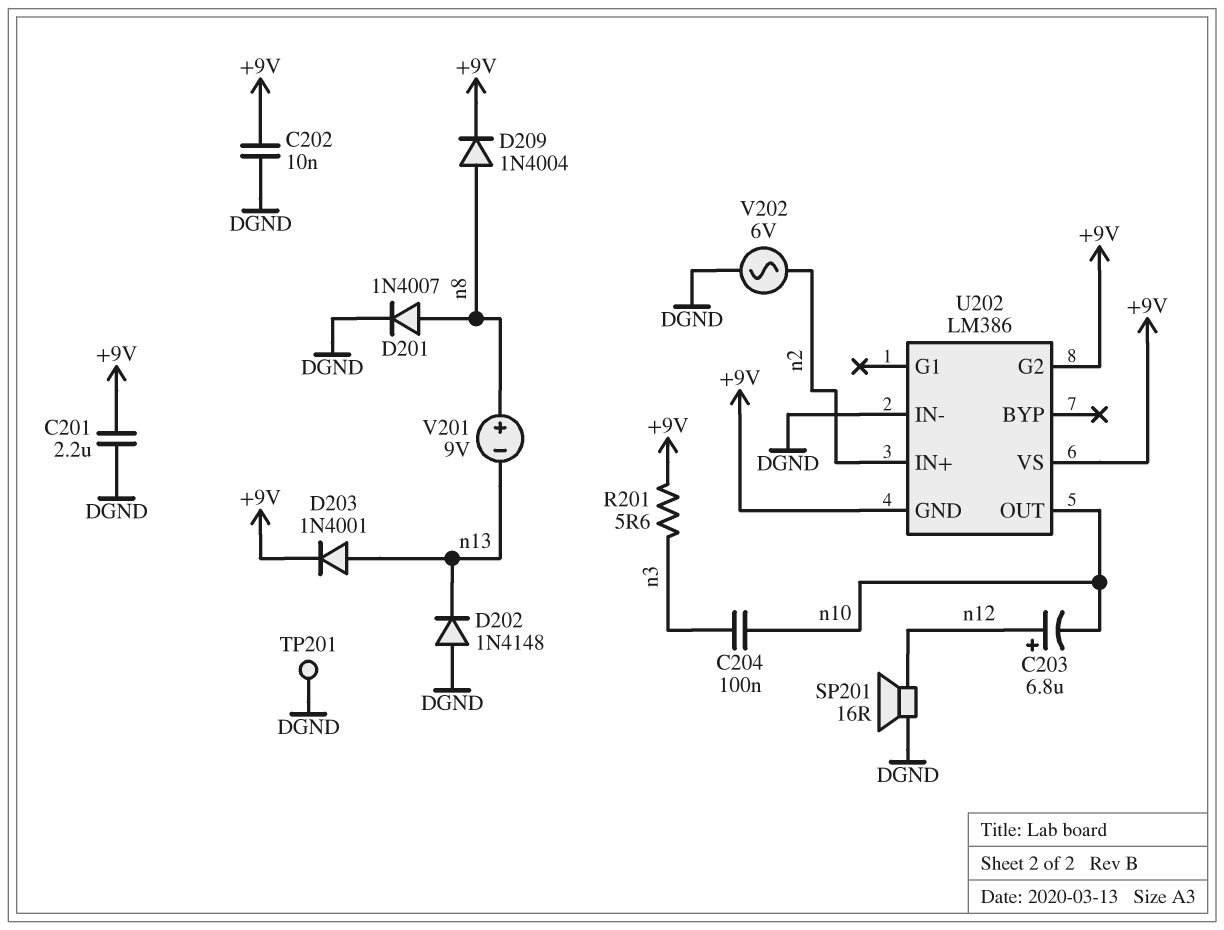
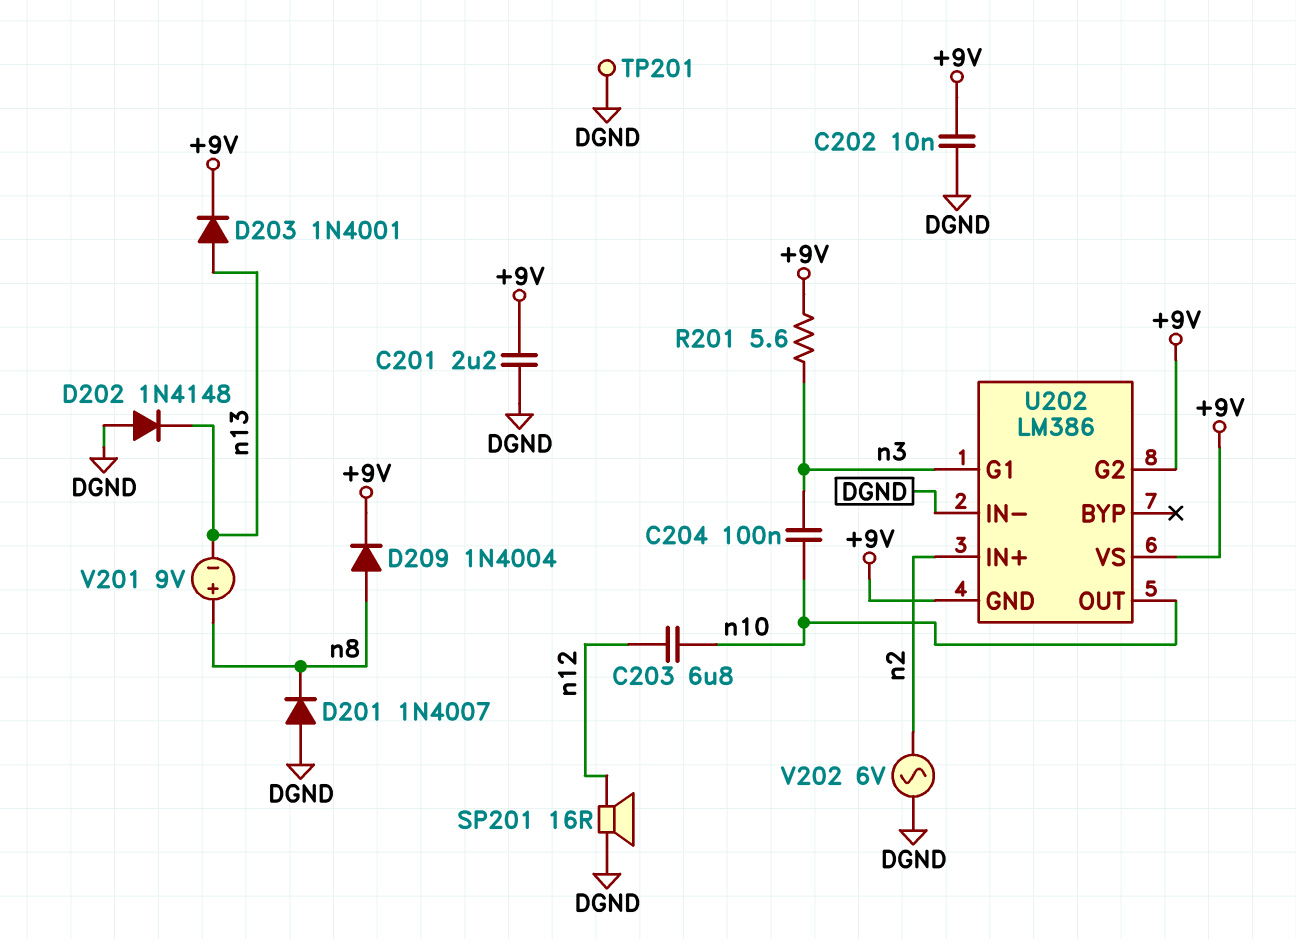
C203: 6.8uF (plus n12, minus n10) -> 6.8uF (n10, n12)
D201: diode 1N4007 (A n8, K DGND) -> diode 1N4007 (A DGND, K n8)
U202 pin G1: none -> n3

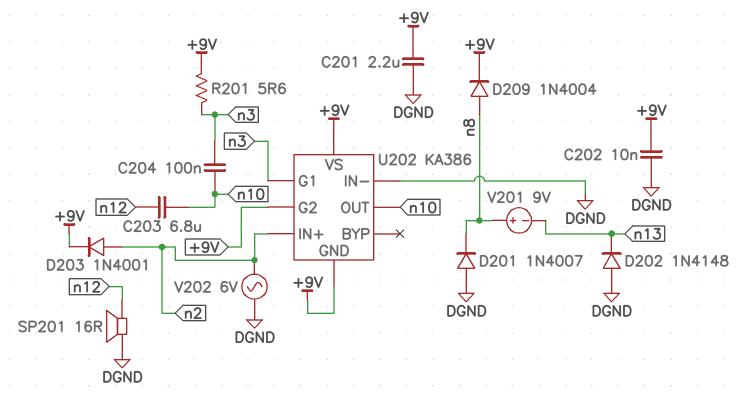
D203: diode 1N4001 (A n13, K +9V) -> diode 1N4001 (A n2, K +9V)
TP201: test point (DGND) -> none
U202: LM386 -> KA386

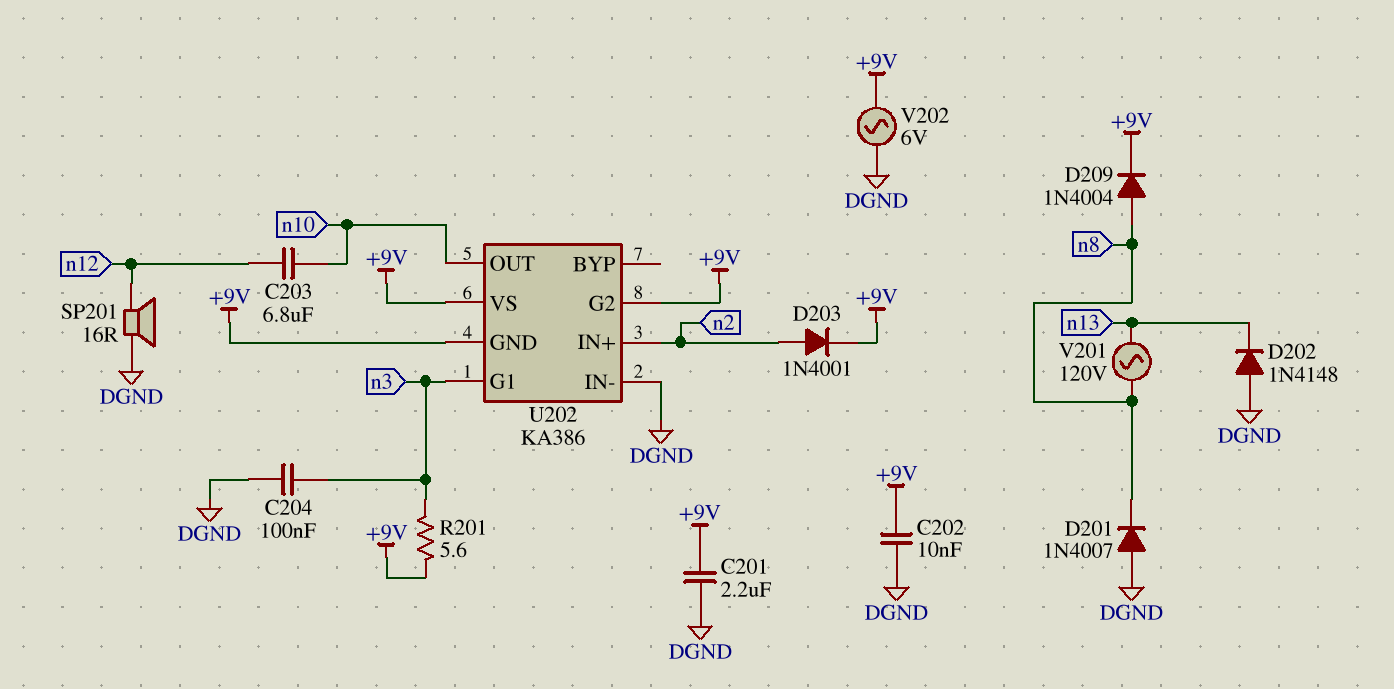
C204: 100nF (n3, n10) -> 100nF (DGND, n3)
V201: 9V (plus n8, minus n13) -> AC 120V (n8, n13)
V202: AC 6V (DGND, n2) -> AC 6V (+9V, DGND)

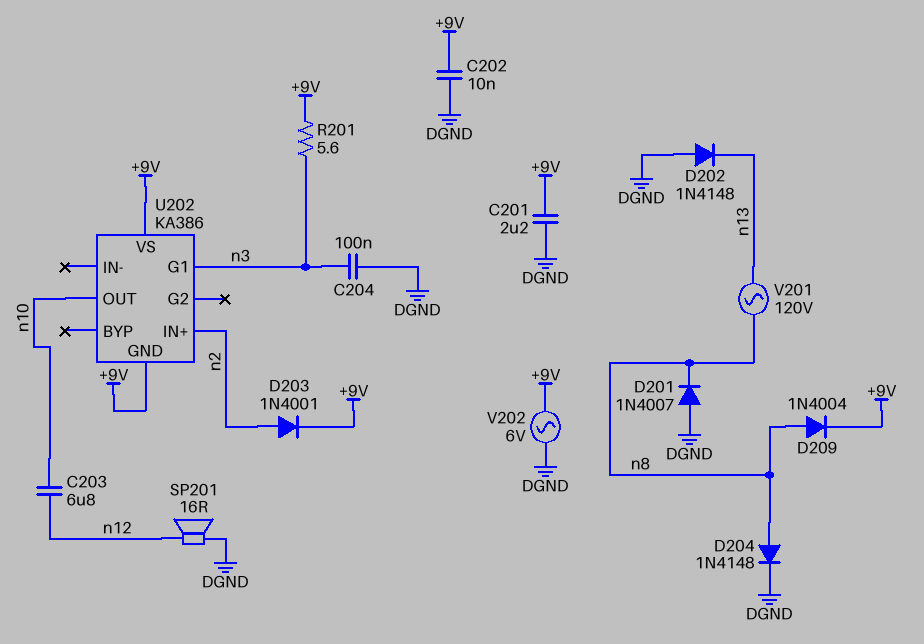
D204: none -> diode 1N4148 (A n8, K DGND)
U202 pin G2: +9V -> none
U202 pin IN-: DGND -> none

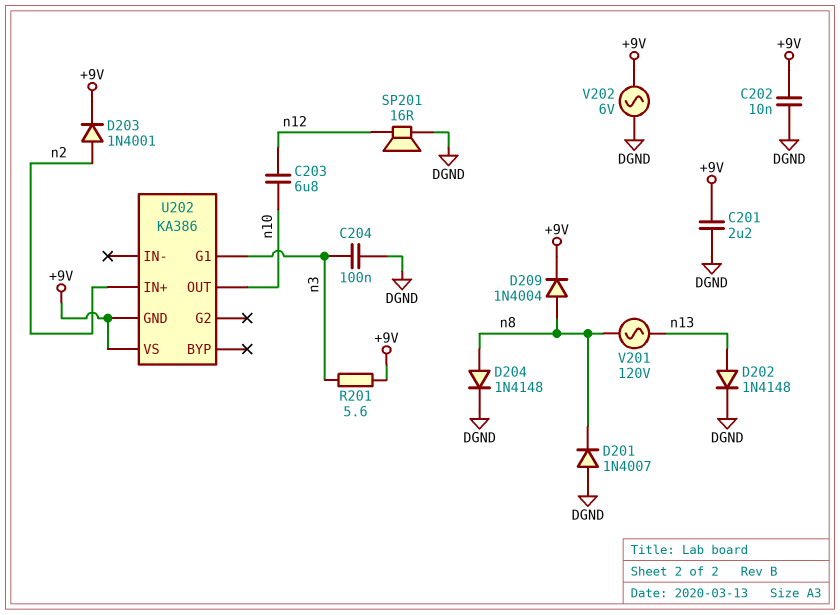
D202: diode 1N4148 (A DGND, K n13) -> diode 1N4148 (A n13, K DGND)

